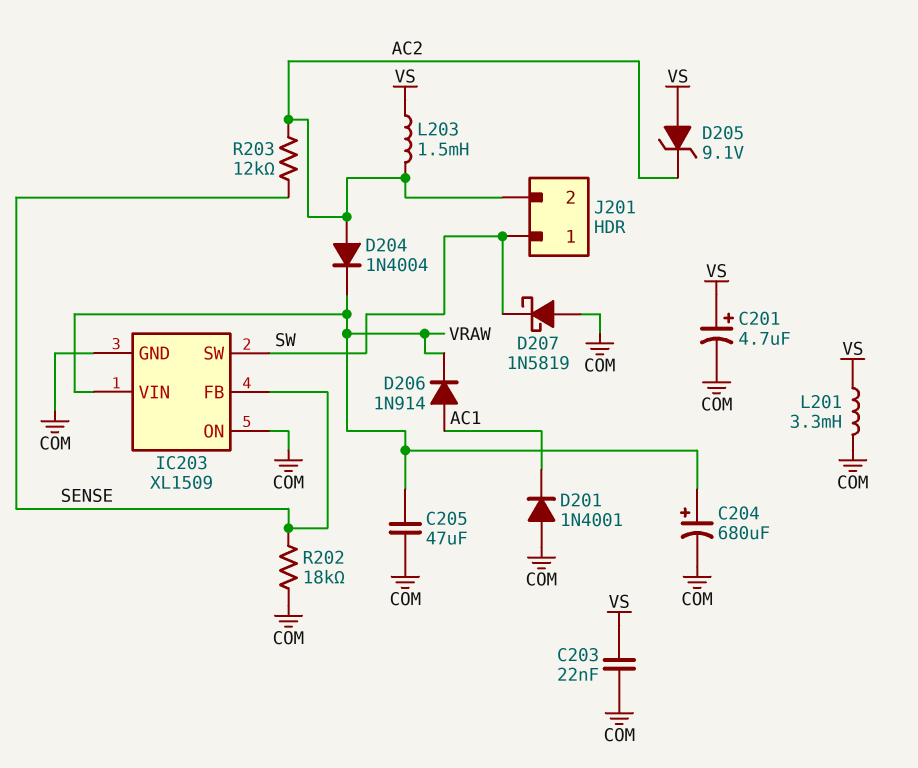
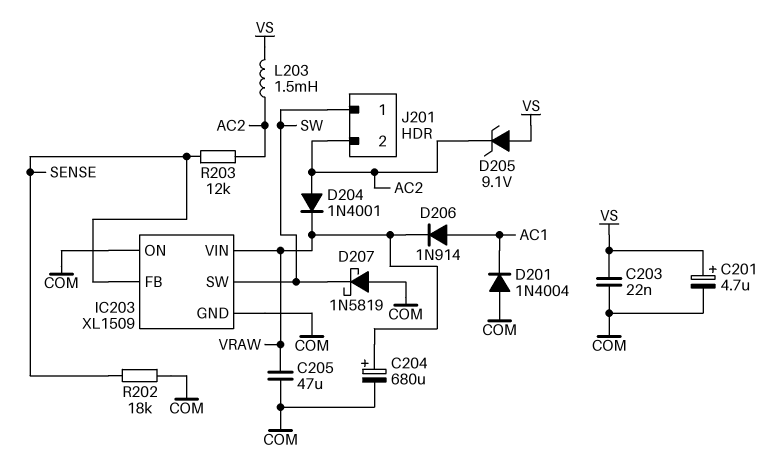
D201: diode 1N4001 (A COM, K AC1) -> diode 1N4004 (A COM, K AC1)
D204: diode 1N4004 (A AC2, K VRAW) -> diode 1N4001 (A AC2, K VRAW)
L201: 3.3mH (COM, VS) -> none

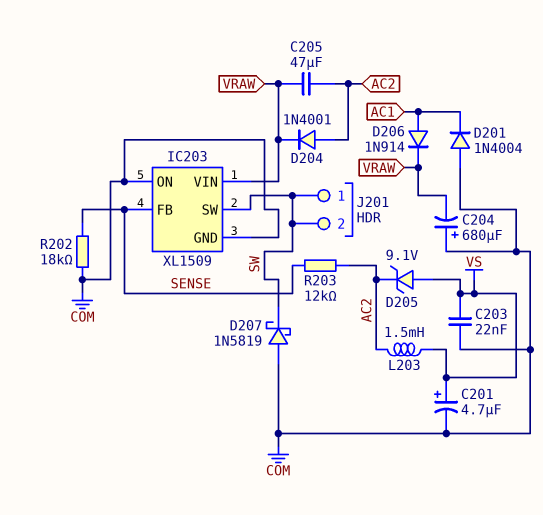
C204: 680uF (plus VRAW, minus COM) -> 680uF (plus COM, minus VRAW)
C205: 47uF (COM, VRAW) -> 47uF (AC2, VRAW)
J201 pin 2: AC2 -> SW

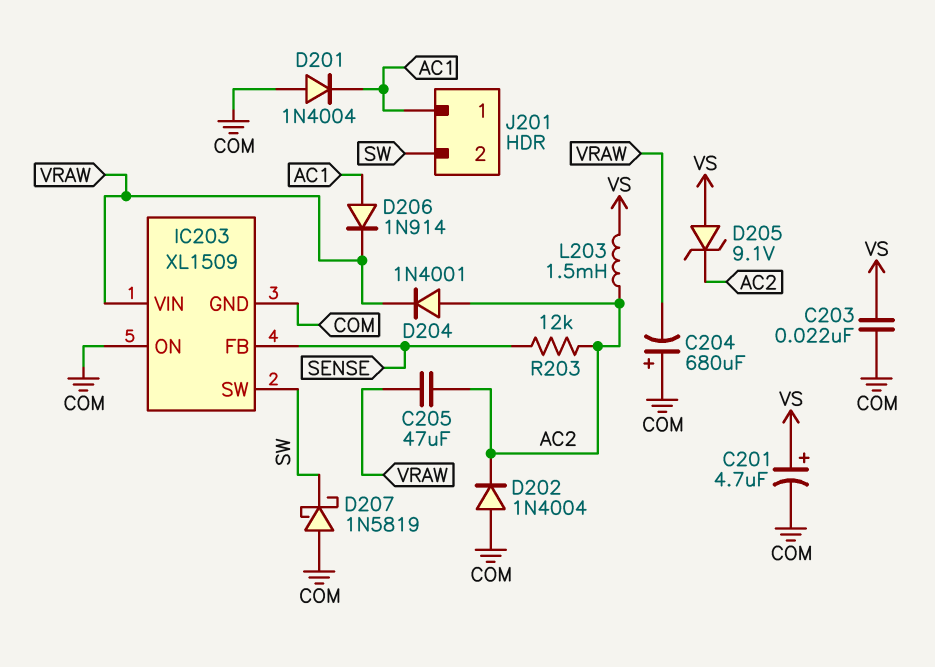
D202: none -> diode 1N4004 (A COM, K AC2)
J201 pin 1: SW -> AC1
R202: 18k (COM, SENSE) -> none

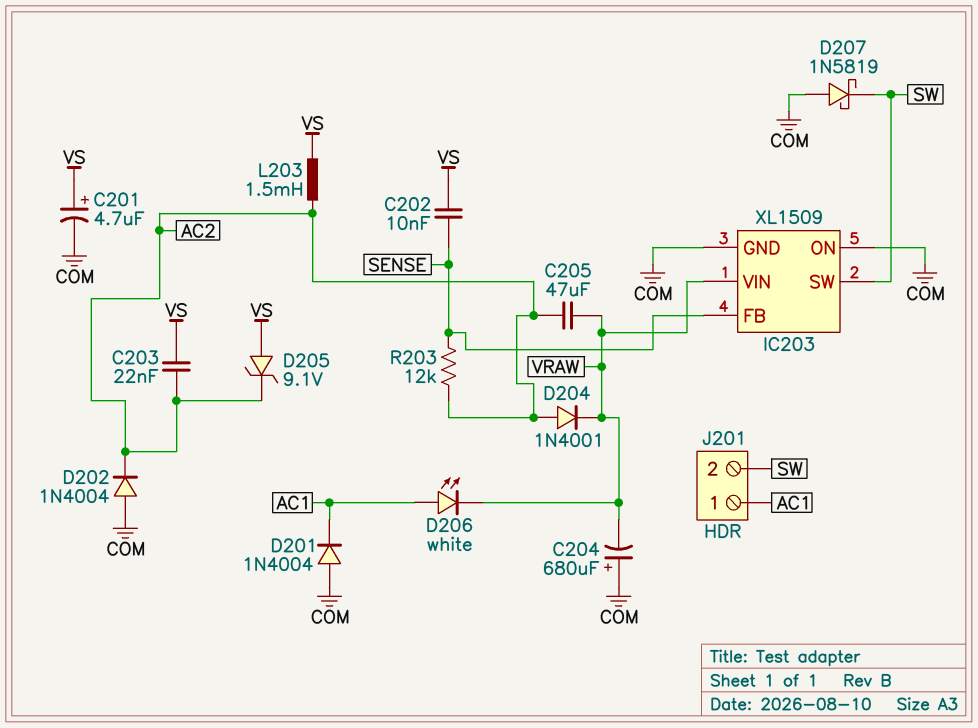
C202: none -> 10nF (SENSE, VS)
C203: 22nF (COM, VS) -> 22nF (AC2, VS)
D206: diode 1N914 (A AC1, K VRAW) -> LED white (A AC1, K VRAW)

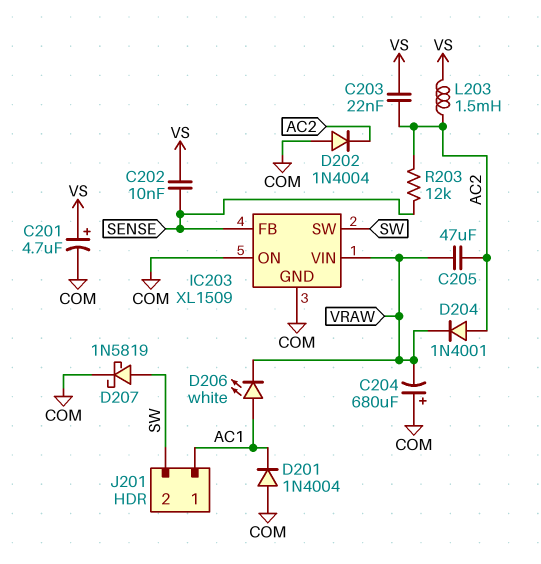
D205: zener 9.1V (A VS, K AC2) -> none
D207: schottky 1N5819 (A COM, K SW) -> schottky 1N5819 (A SW, K COM)

